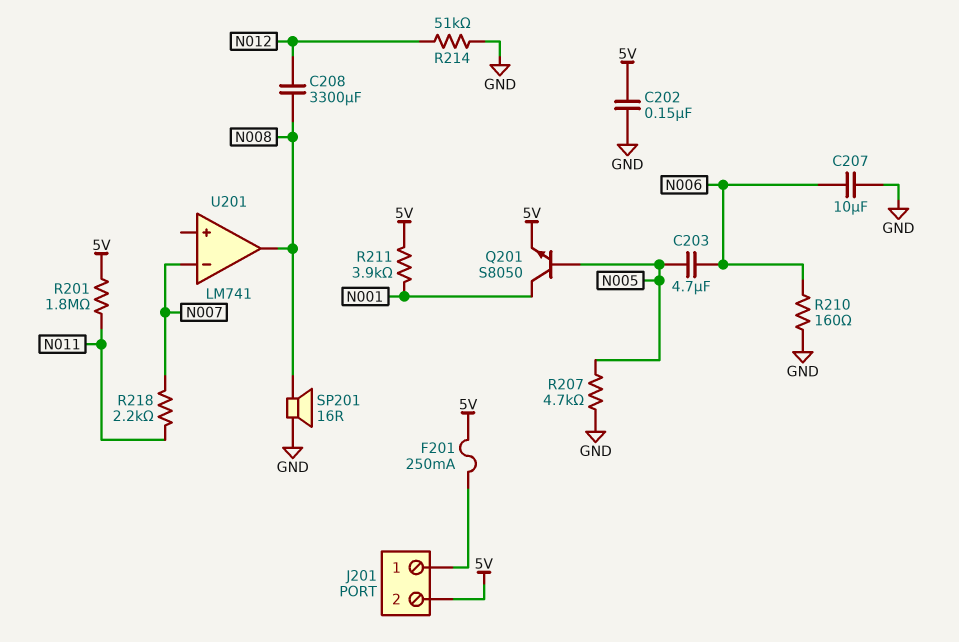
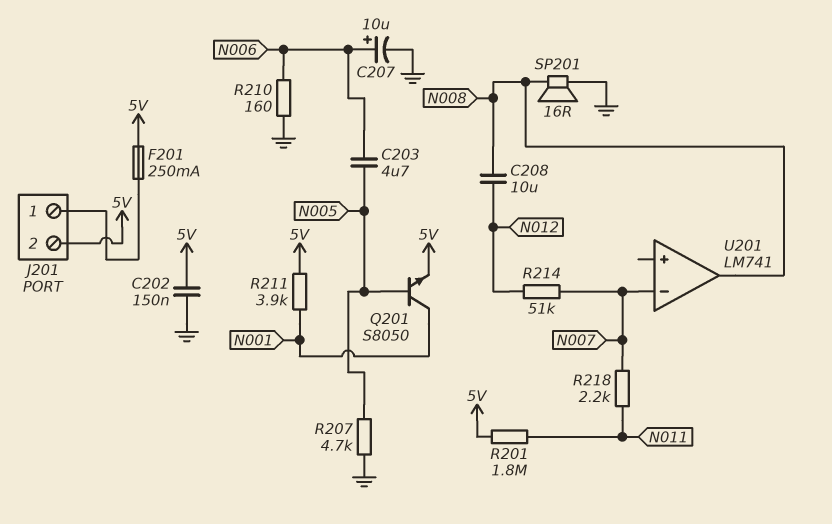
C207: 10uF (GND, N006) -> 10uF (plus N006, minus GND)
C208: 3300uF (N008, N012) -> 10uF (N008, N012)
R214: 51k (GND, N012) -> 51k (N007, N012)

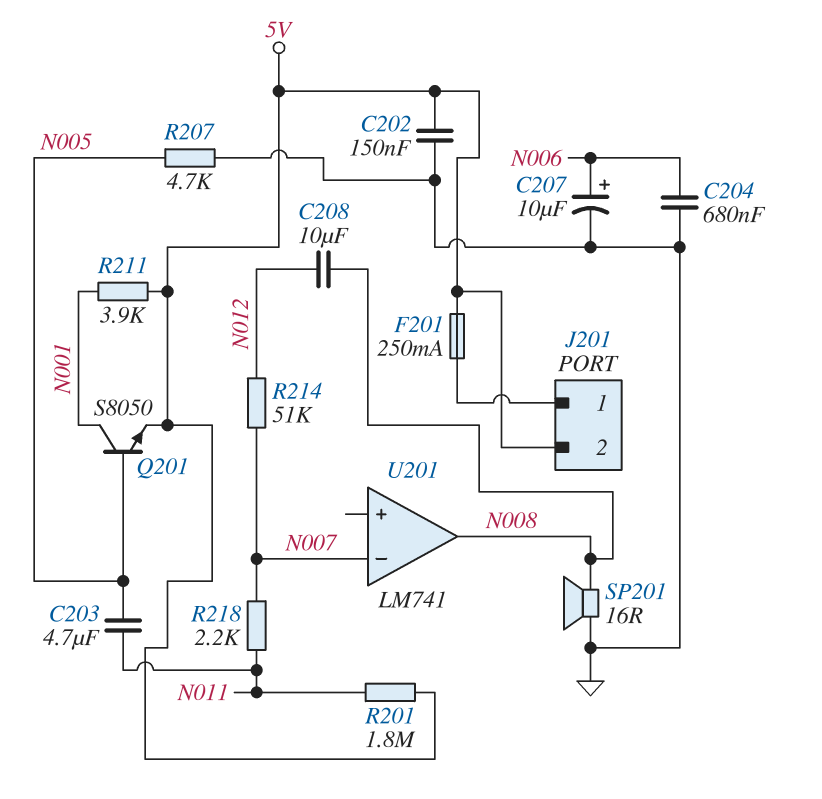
C203: 4.7uF (N005, N006) -> 4.7uF (N005, N011)
C204: none -> 680nF (GND, N006)
R210: 160 (GND, N006) -> none

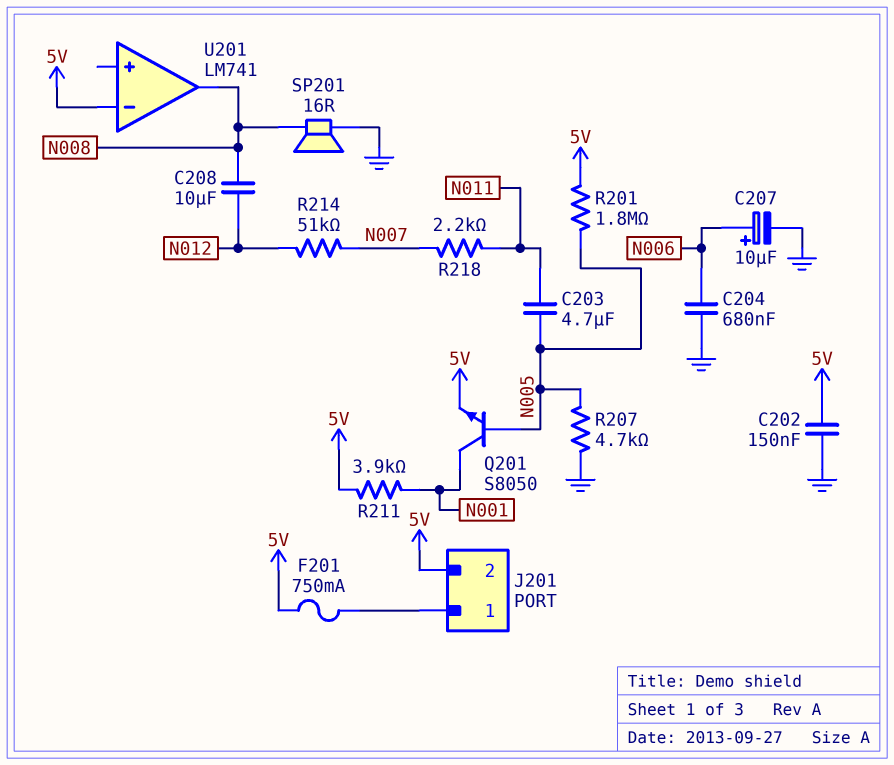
F201: 250mA (5V, J201/1) -> 750mA (5V, J201/1)
R201: 1.8M (5V, N011) -> 1.8M (5V, N005)
U201 pin in-: N007 -> 5V

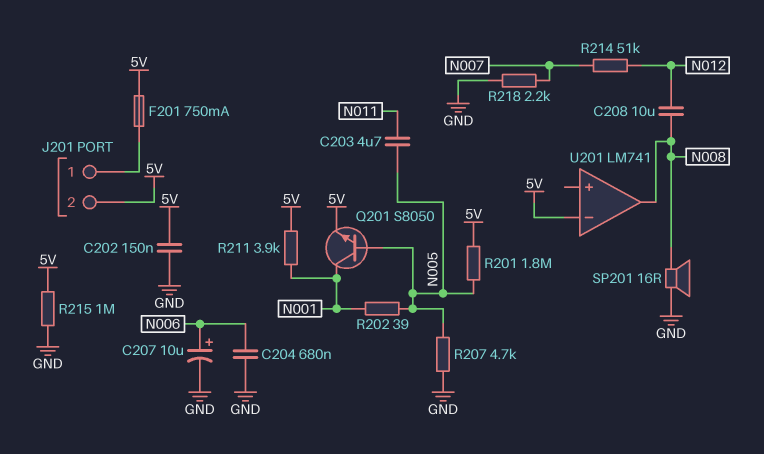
R202: none -> 39 (N001, N005)
R215: none -> 1M (5V, GND)
R218: 2.2k (N007, N011) -> 2.2k (GND, N007)

